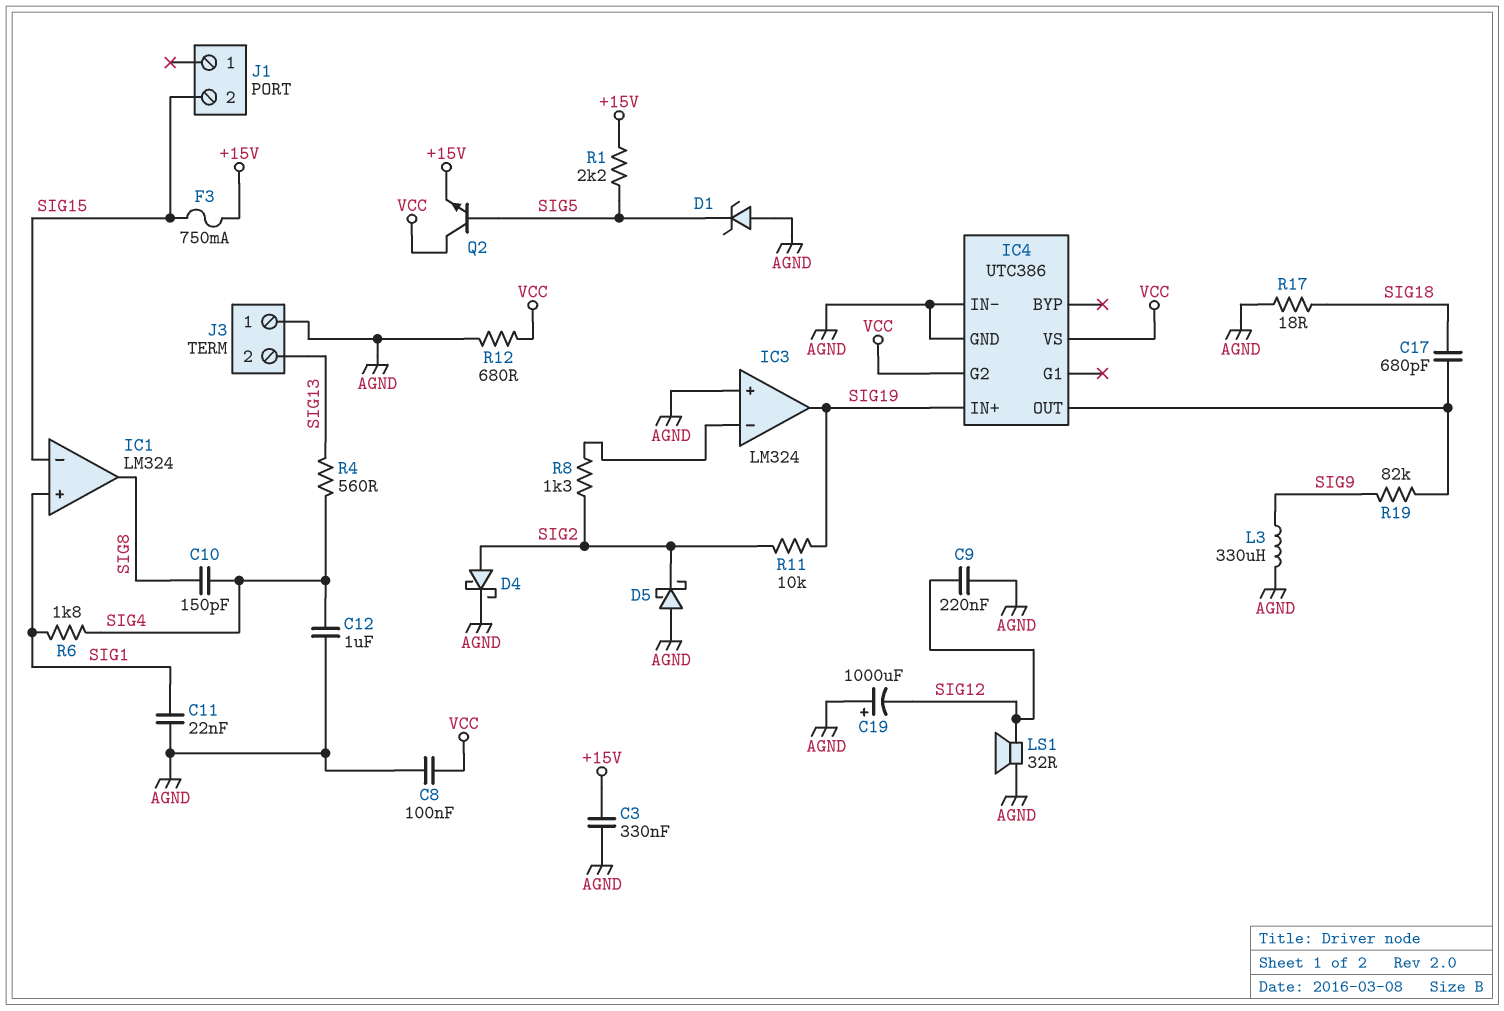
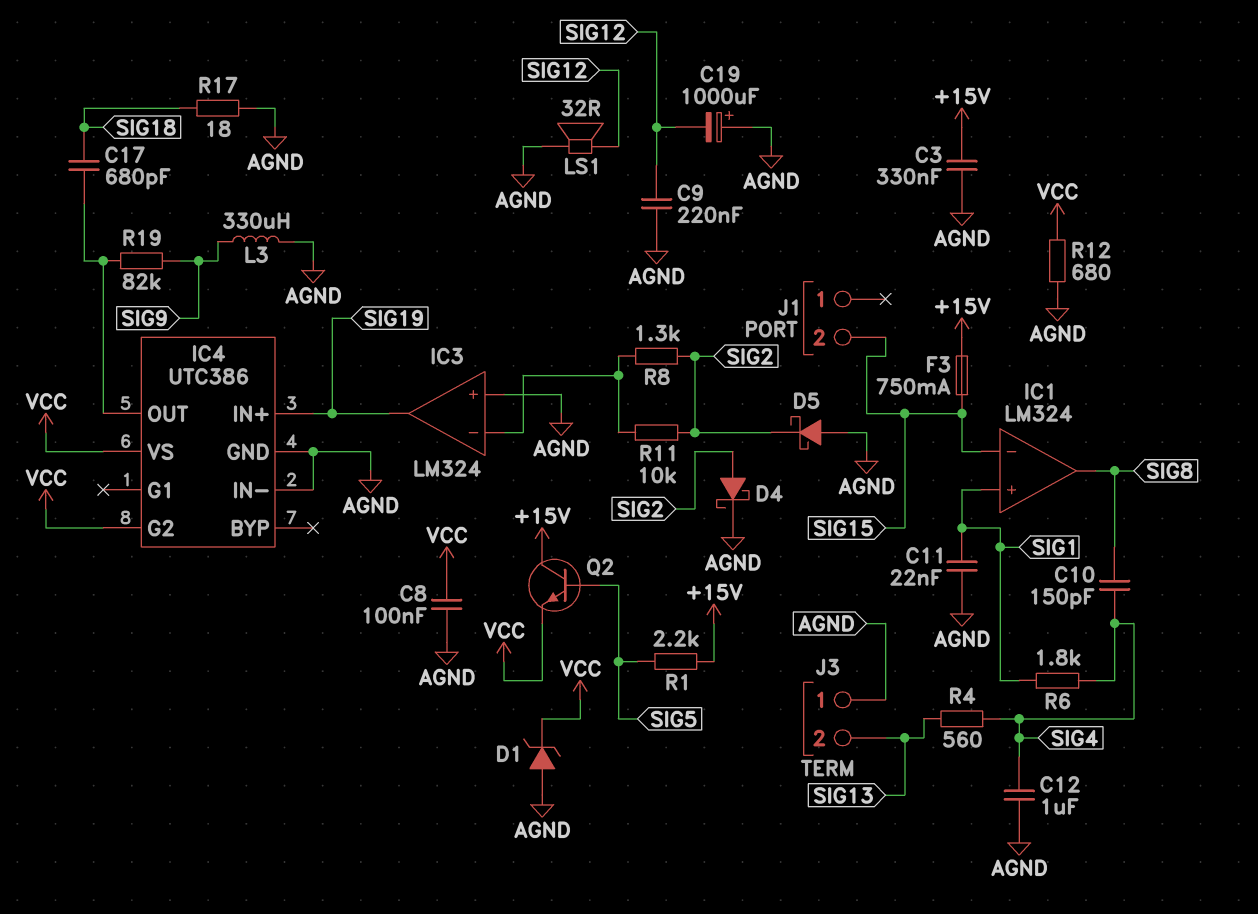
D1: zener (A AGND, K SIG5) -> zener (A AGND, K VCC)
Q2: NPN (B SIG5, C VCC, E +15V) -> NPN (B SIG5, C +15V, E VCC)
R11: 10k (SIG2, SIG19) -> 10k (IC3/in-, SIG2)

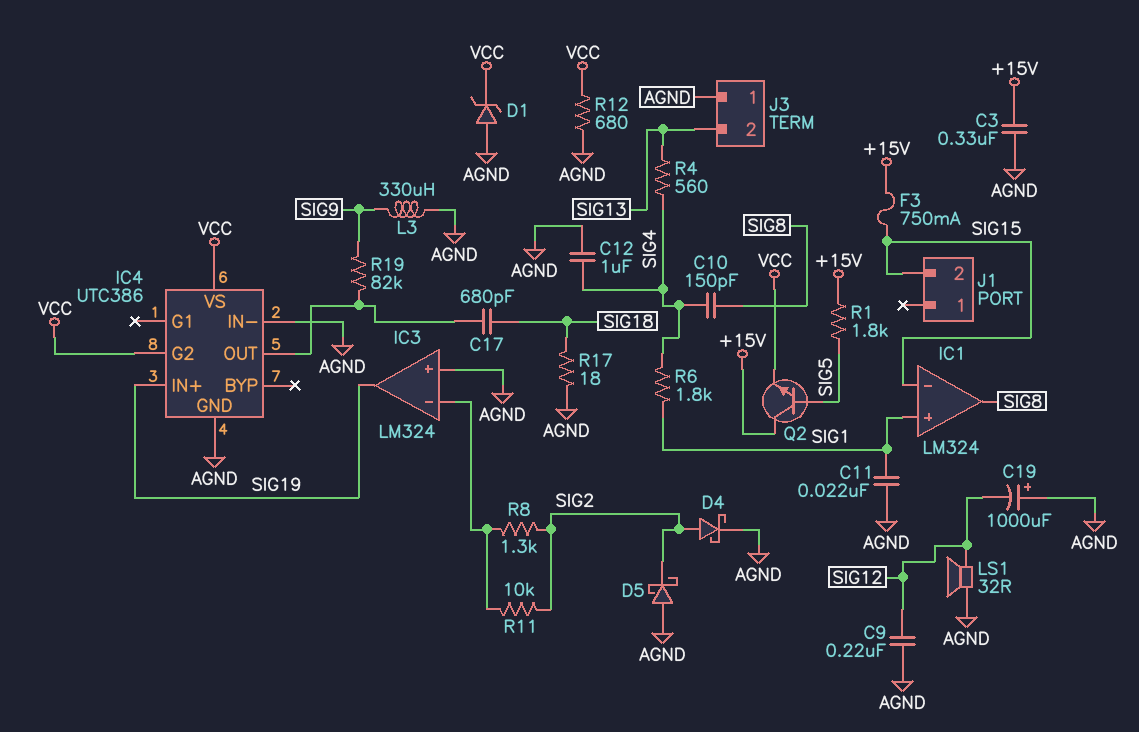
C8: 100nF (AGND, VCC) -> none
R1: 2.2k (+15V, SIG5) -> 1.8k (+15V, SIG5)

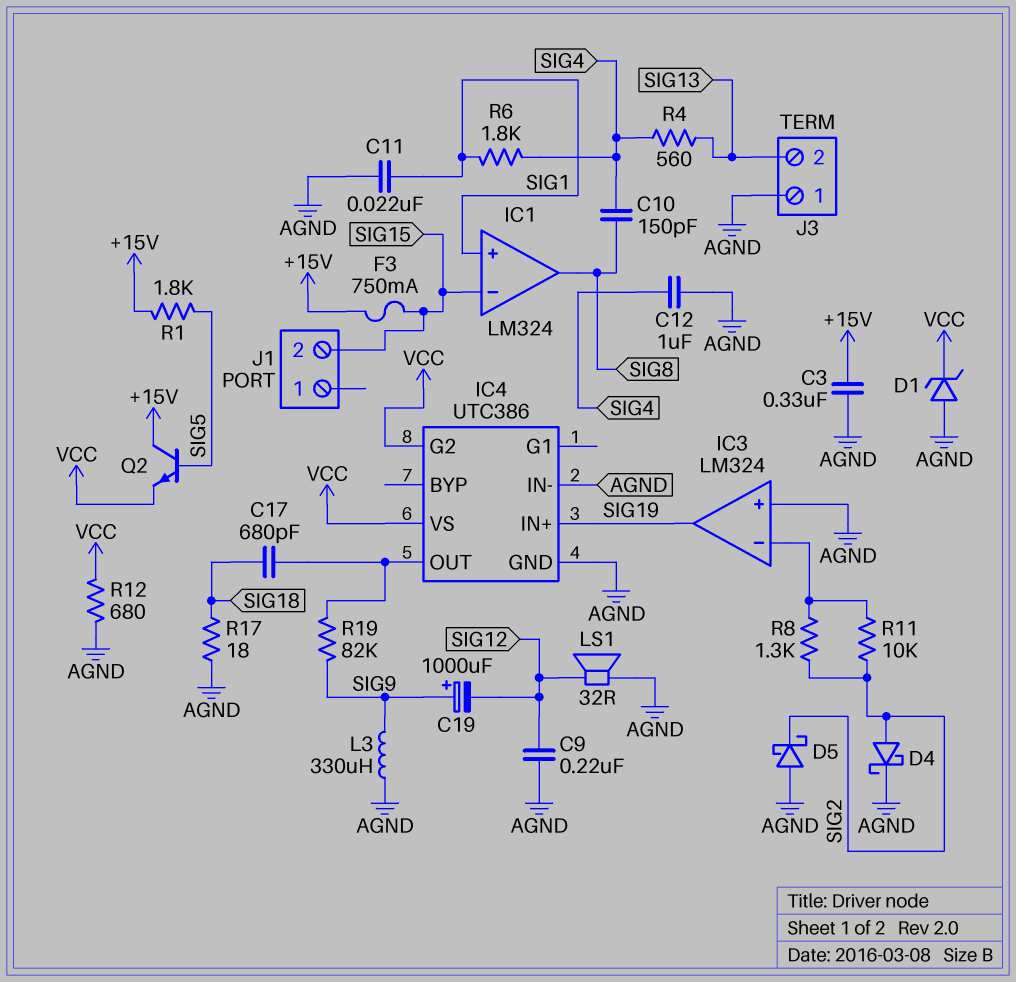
C19: 1000uF (plus AGND, minus SIG12) -> 1000uF (plus SIG9, minus SIG12)

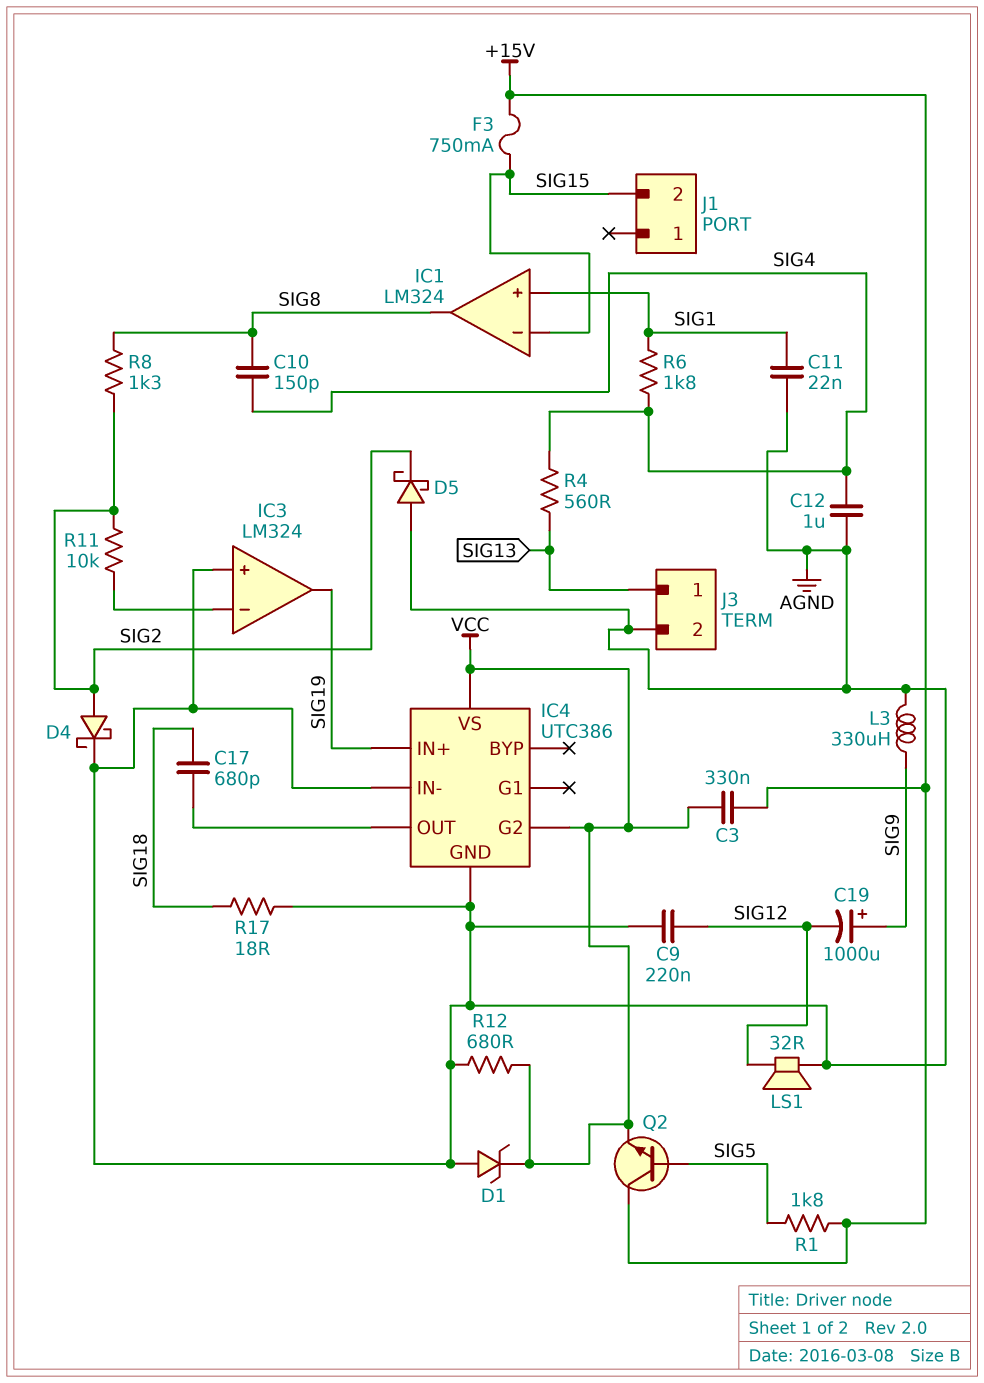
C3: 330nF (+15V, AGND) -> 330nF (+15V, VCC)
J3 pin 1: AGND -> SIG13
J3 pin 2: SIG13 -> AGND
R8: 1.3k (IC3/in-, SIG2) -> 1.3k (SIG2, SIG8)
R19: 82k (IC4/OUT, SIG9) -> none

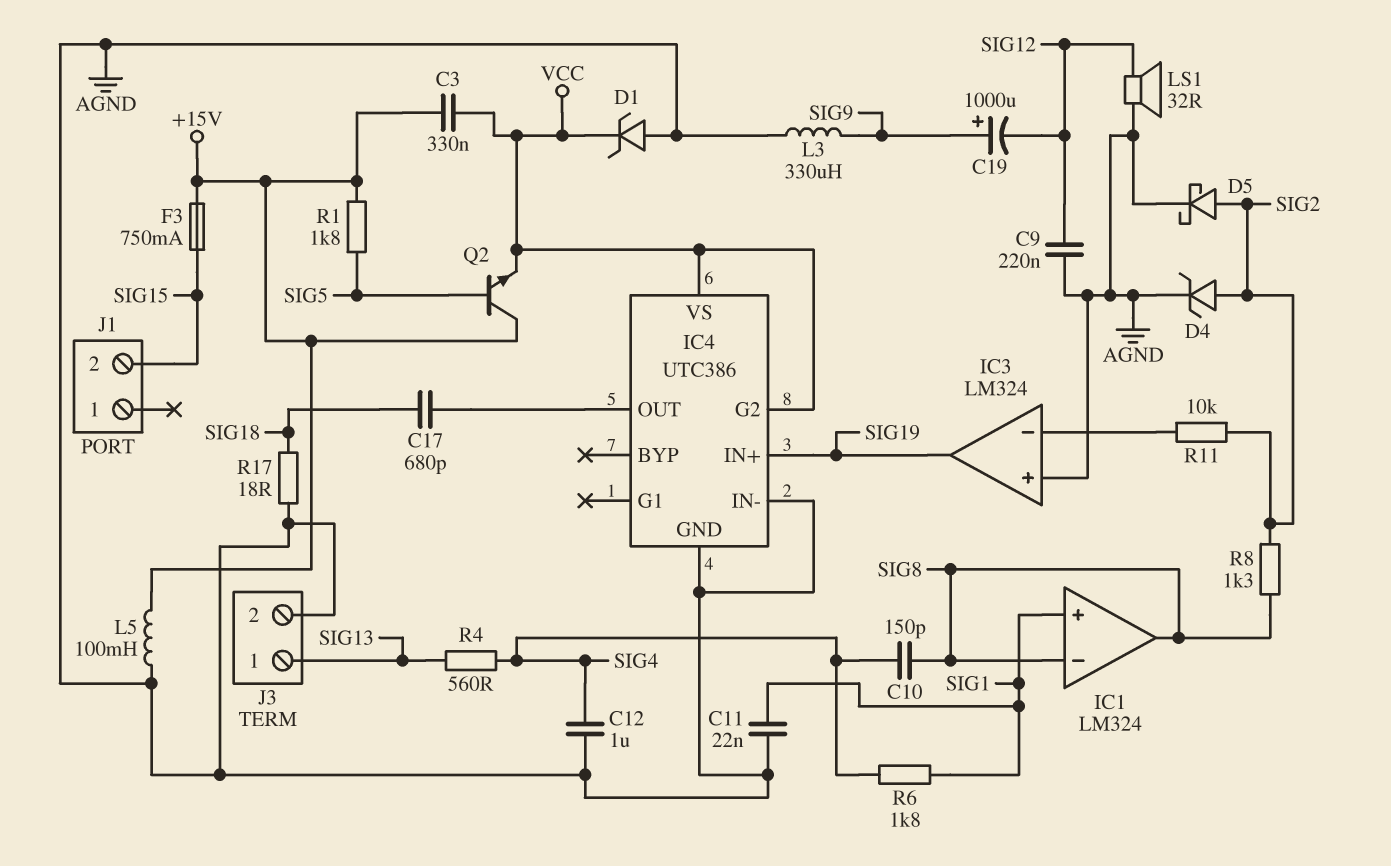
D4: schottky (A SIG2, K AGND) -> zener (A SIG2, K AGND)
D5: schottky (A AGND, K SIG2) -> schottky (A SIG2, K AGND)
IC1 pin in-: SIG15 -> SIG8
L5: none -> 100mH (+15V, AGND)
R12: 680 (AGND, VCC) -> none

